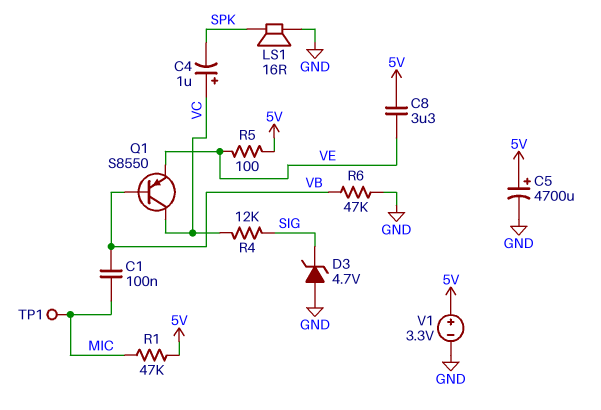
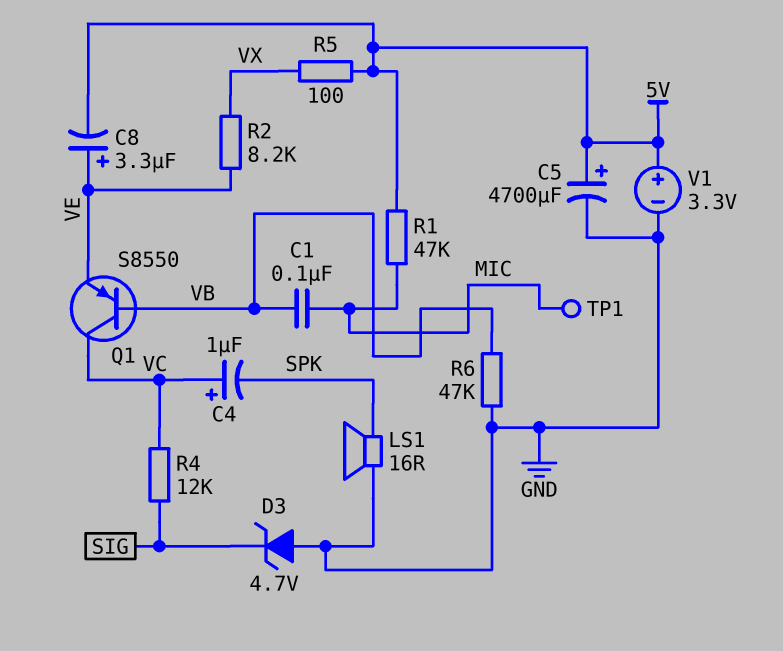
C8: 3.3uF (5V, VE) -> 3.3uF (plus VE, minus 5V)
R2: none -> 8.2k (VE, VX)
R5: 100 (5V, VE) -> 100 (5V, VX)

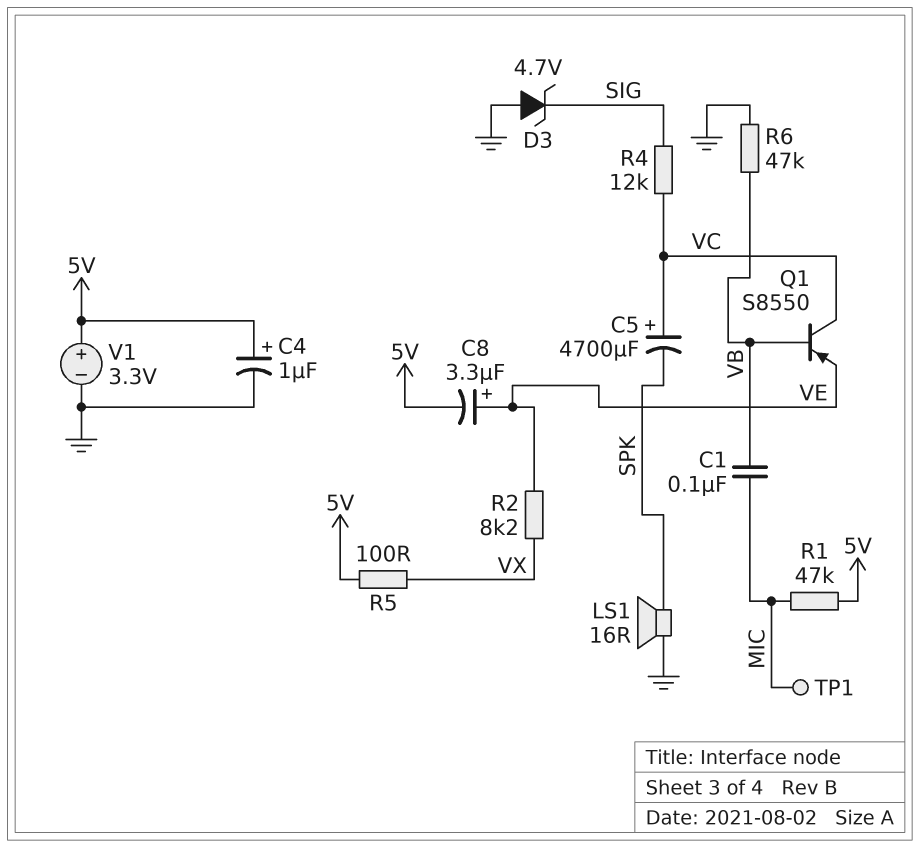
C4: 1uF (plus VC, minus SPK) -> 1uF (plus 5V, minus GND)
C5: 4700uF (plus 5V, minus GND) -> 4700uF (plus VC, minus SPK)

